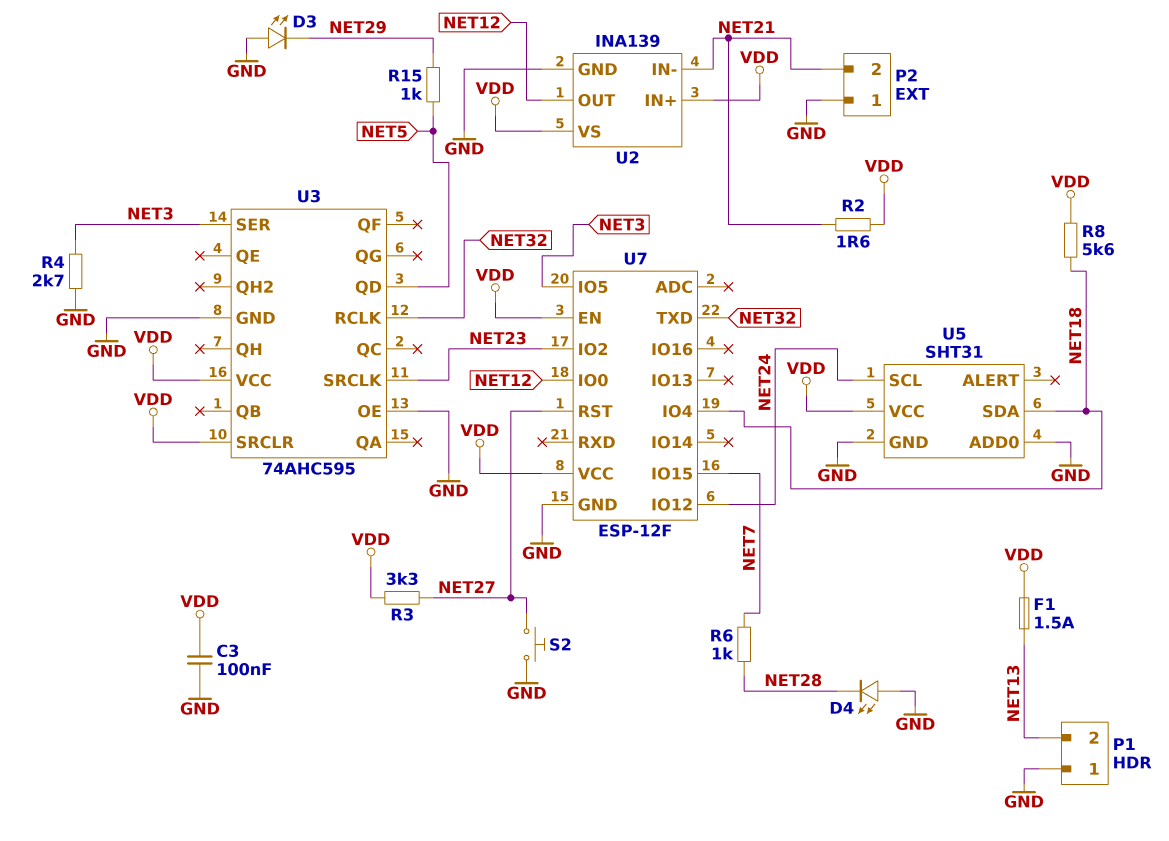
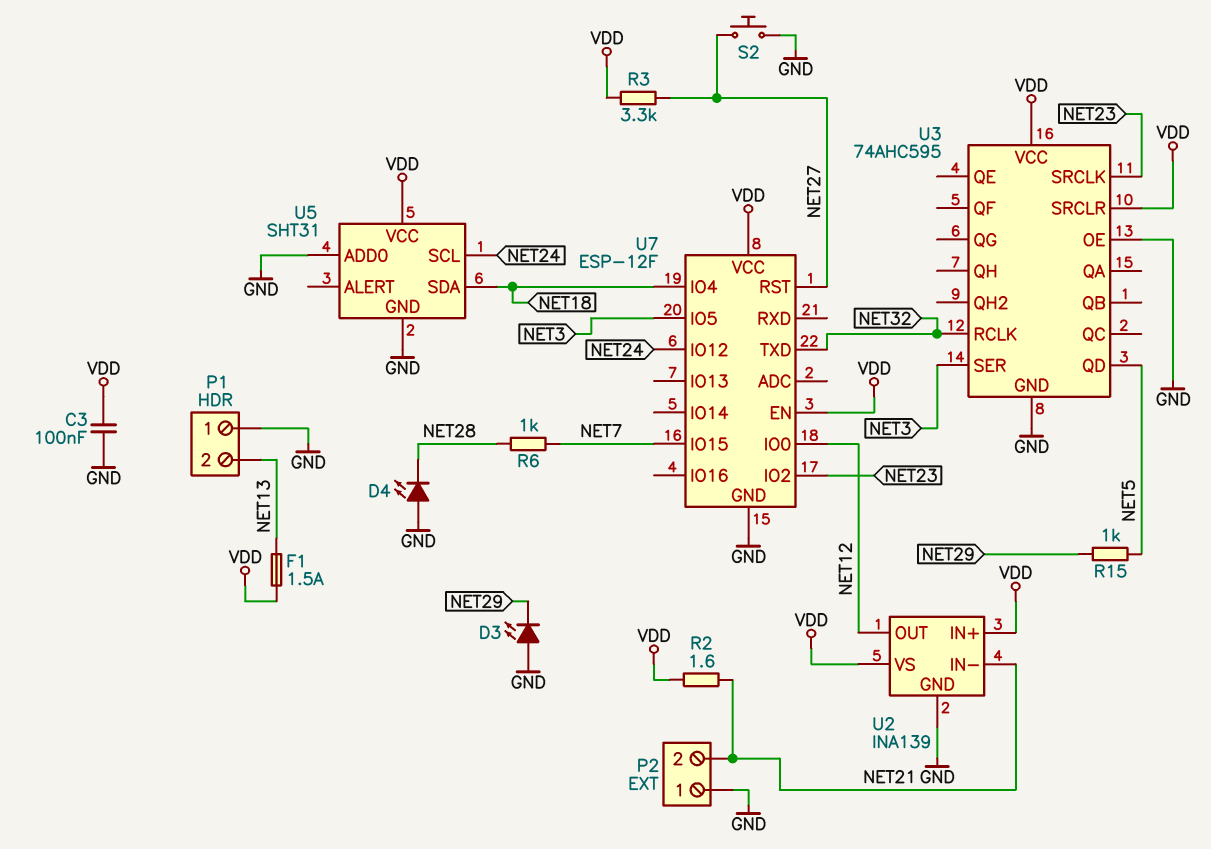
R4: 2.7k (GND, NET3) -> none
R8: 5.6k (NET18, VDD) -> none

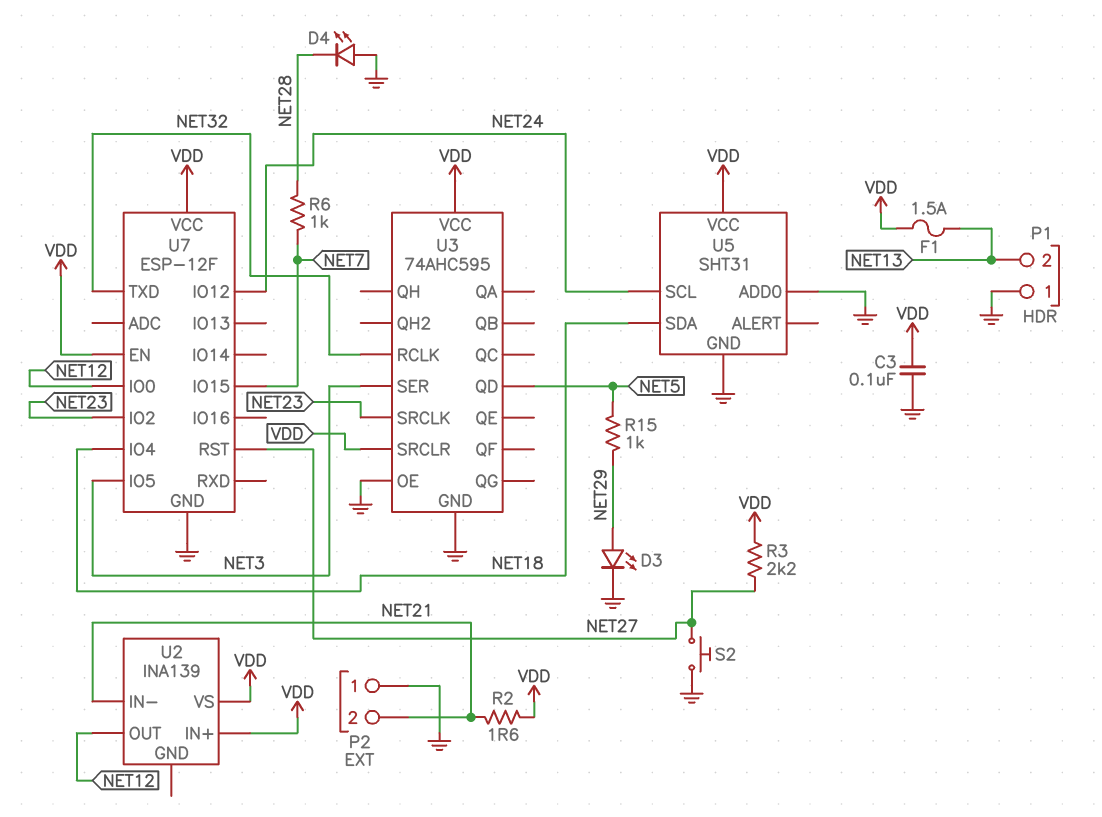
D3: LED (A GND, K NET29) -> LED (A NET29, K GND)
R3: 3.3k (NET27, VDD) -> 2.2k (NET27, VDD)
U2 pin GND: GND -> none

